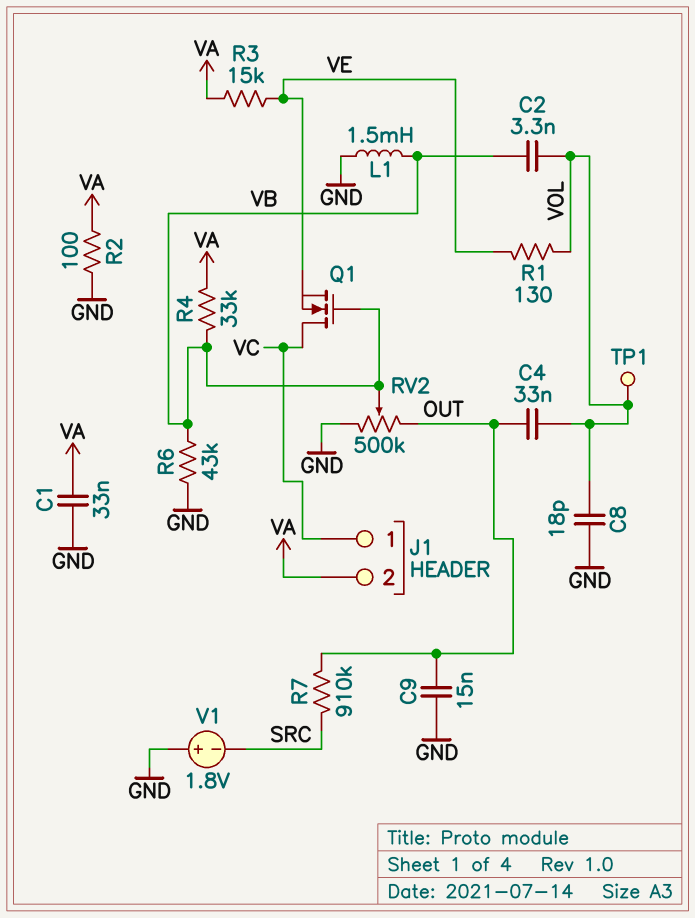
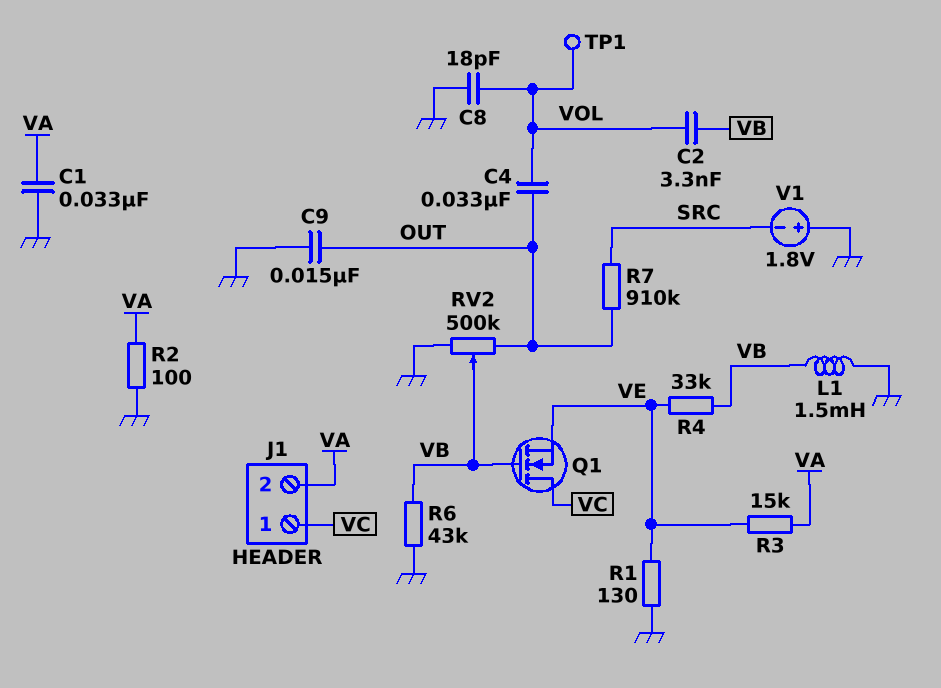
R1: 130 (VE, VOL) -> 130 (GND, VE)
R4: 33k (VA, VB) -> 33k (VB, VE)

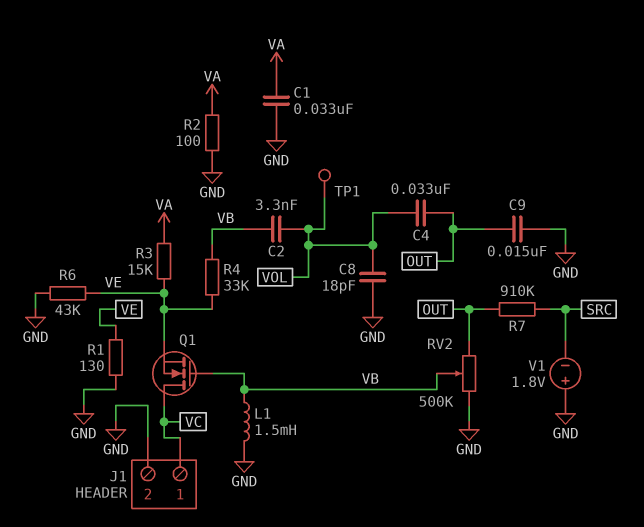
J1 pin 2: VA -> GND
R6: 43k (GND, VB) -> 43k (GND, VE)

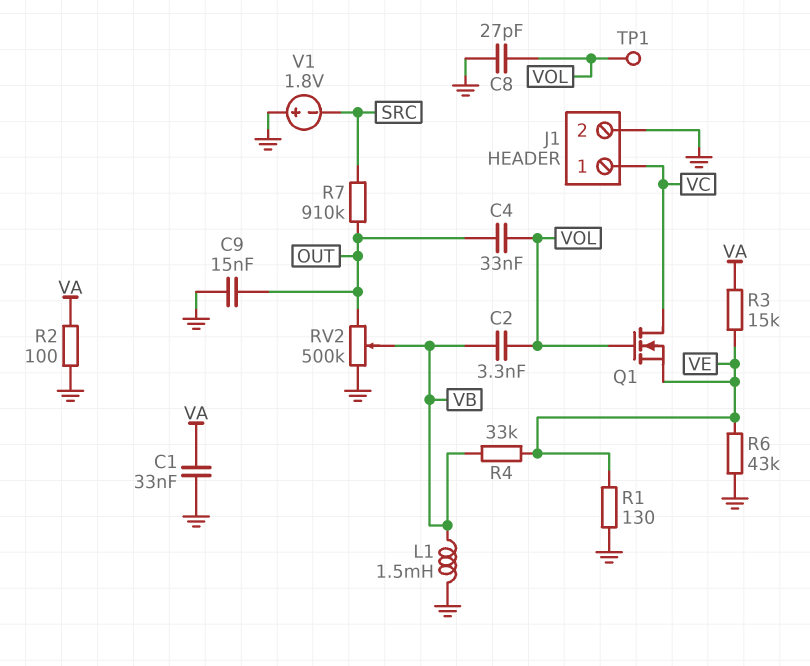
C8: 18pF (GND, VOL) -> 27pF (GND, VOL)
Q1: NMOS (G VB, D VC, S VE) -> NMOS (G VOL, D VC, S VE)

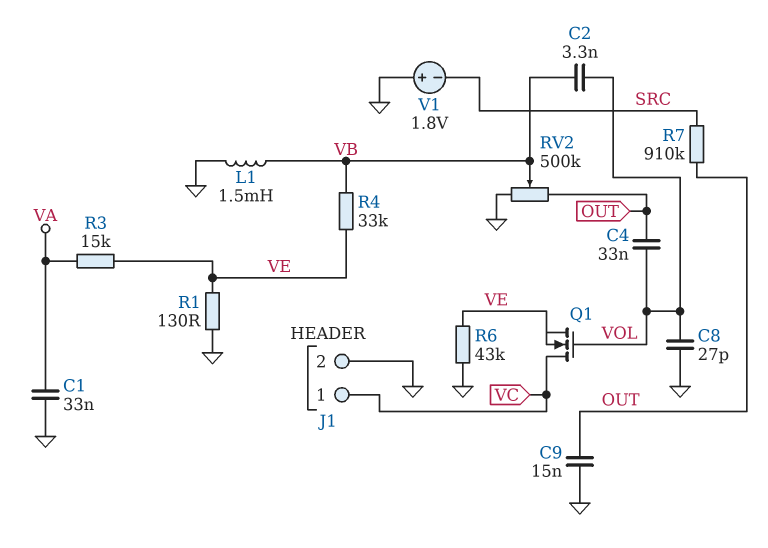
R2: 100 (GND, VA) -> none
TP1: test point (VOL) -> none

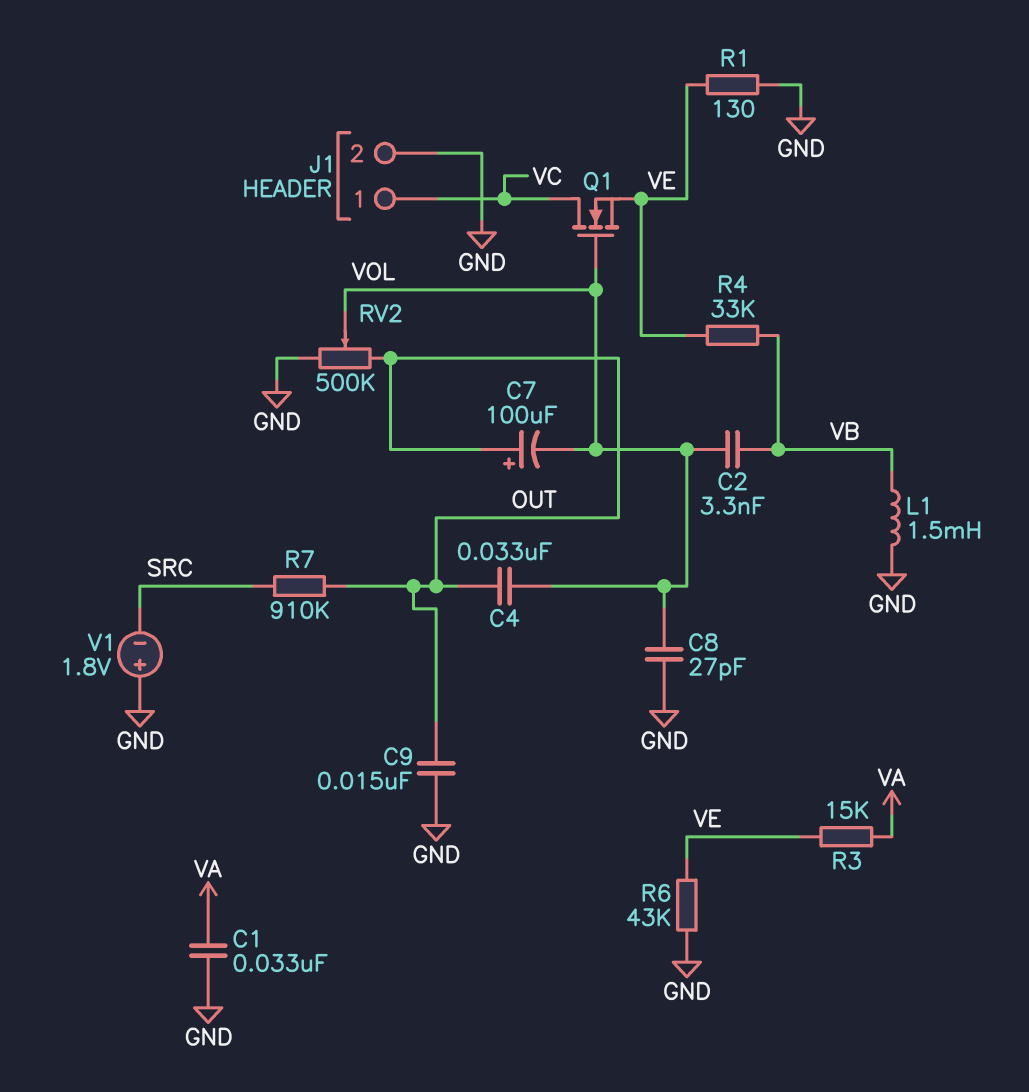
C7: none -> 100uF (plus OUT, minus VOL)
RV2: 500k (GND, OUT, wiper VB) -> 500k (GND, OUT, wiper VOL)

